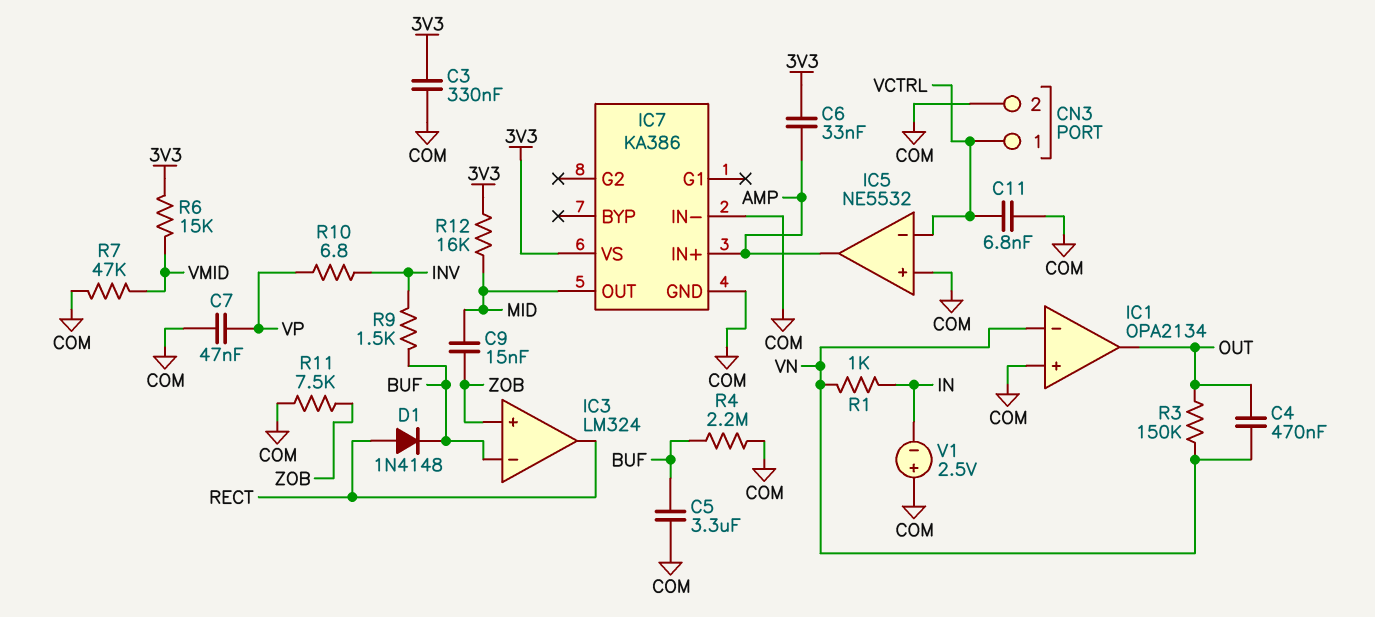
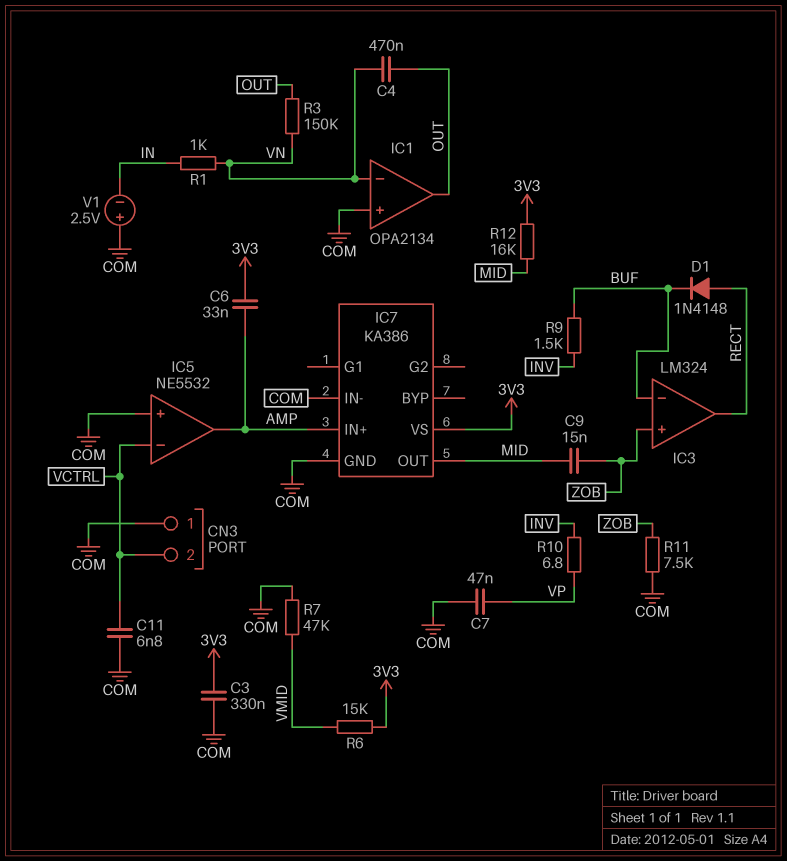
C5: 3.3uF (BUF, COM) -> none
CN3 pin 1: VCTRL -> COM
CN3 pin 2: COM -> VCTRL
R4: 2.2M (BUF, COM) -> none

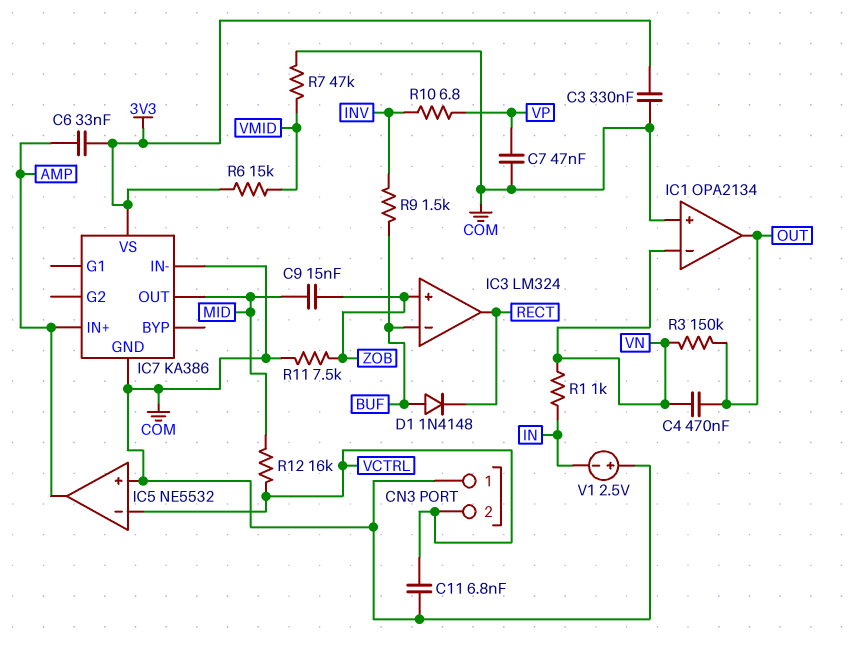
D1: diode 1N4148 (A RECT, K BUF) -> diode 1N4148 (A BUF, K RECT)
R12: 16k (3V3, MID) -> 16k (MID, VCTRL)

